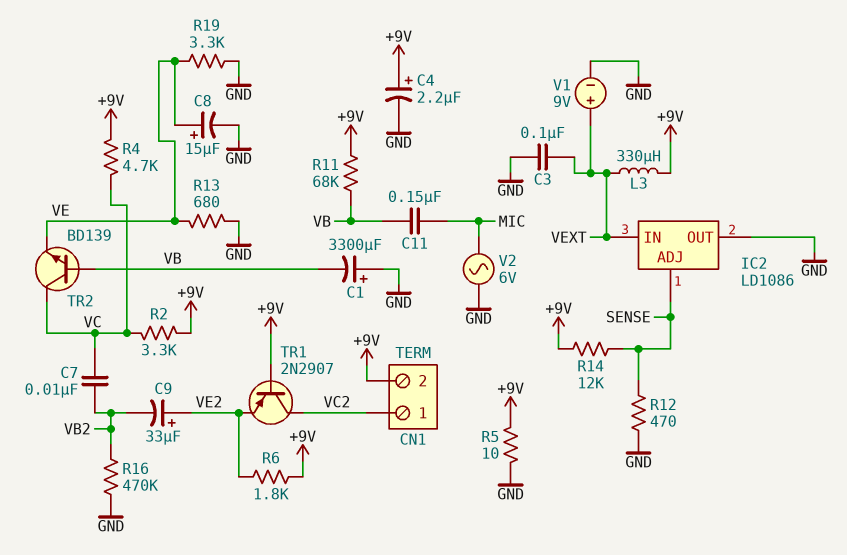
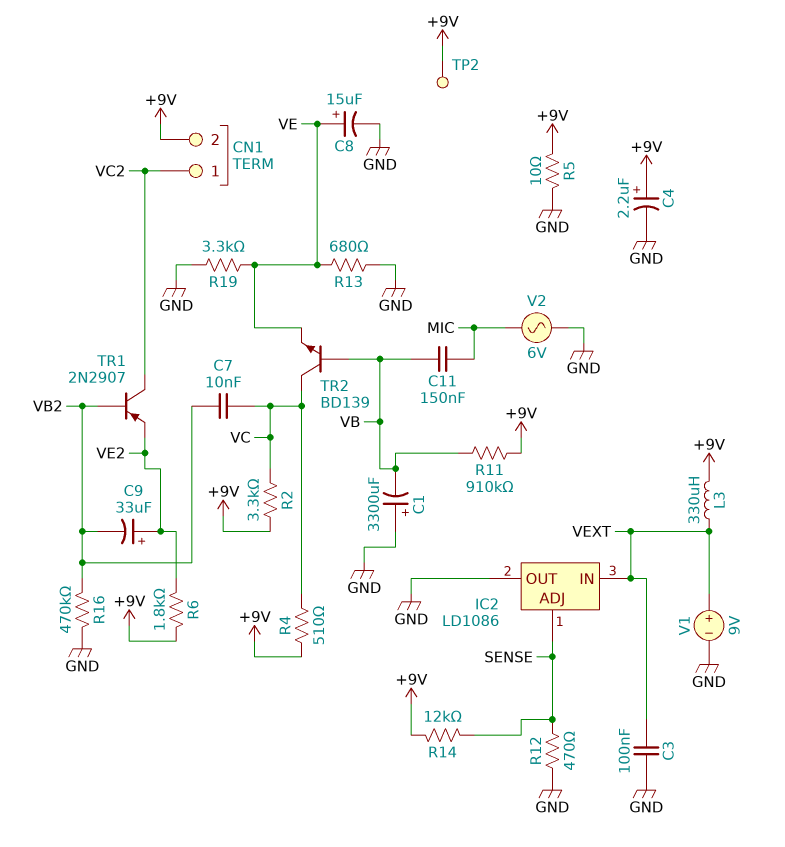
R4: 4.7k (+9V, VC) -> 510 (+9V, VC)
R11: 68k (+9V, VB) -> 910k (+9V, VB)
TP2: none -> test point (+9V)
TR1: PNP 2N2907 (B +9V, C VC2, E VE2) -> PNP 2N2907 (B VB2, C VC2, E VE2)

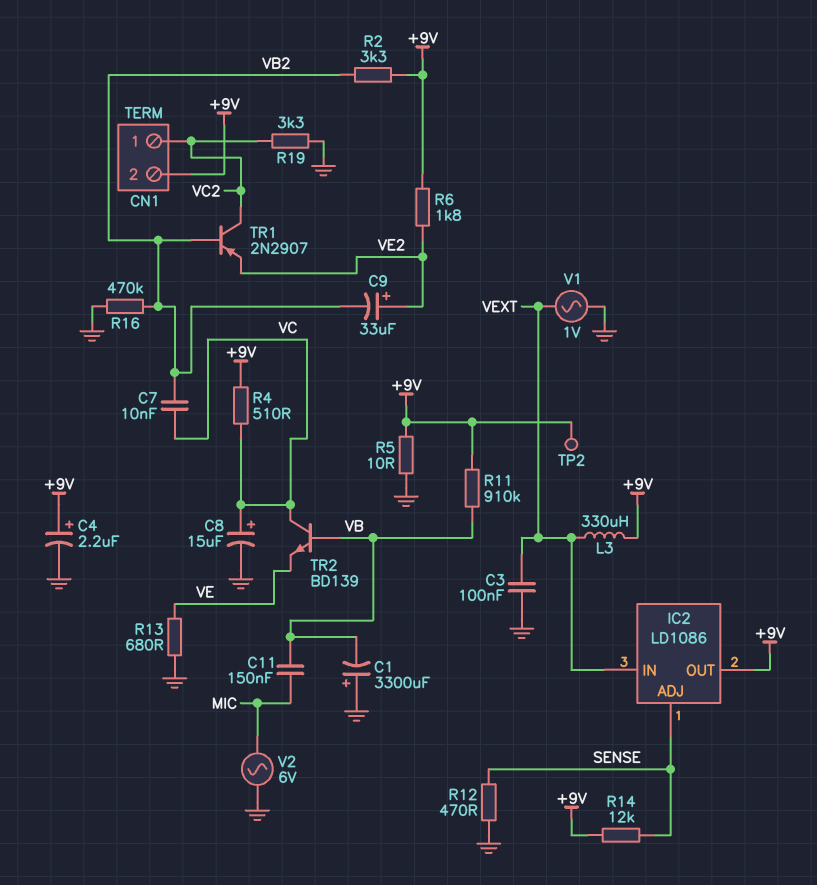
C8: 15uF (plus VE, minus GND) -> 15uF (plus VC, minus GND)
IC2 pin OUT: GND -> +9V
R2: 3.3k (+9V, VC) -> 3.3k (+9V, VB2)
R19: 3.3k (GND, VE) -> 3.3k (GND, VC2)
V1: 9V (plus VEXT, minus GND) -> AC 1V (GND, VEXT)

